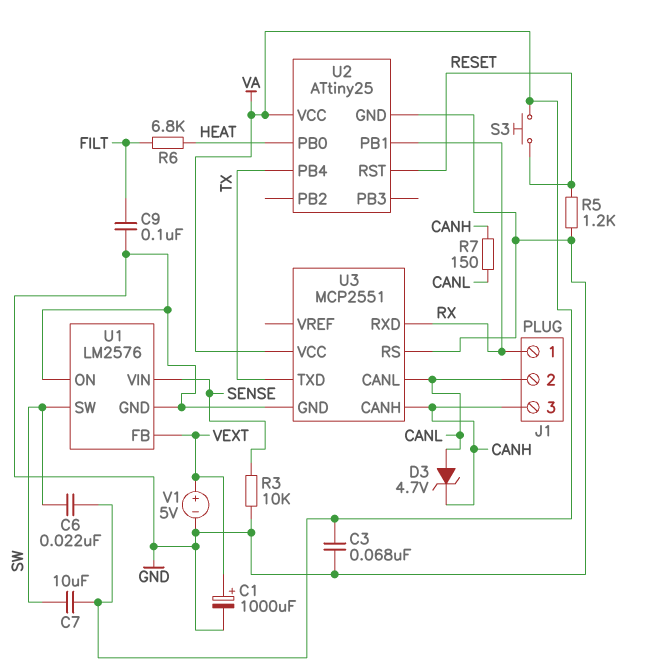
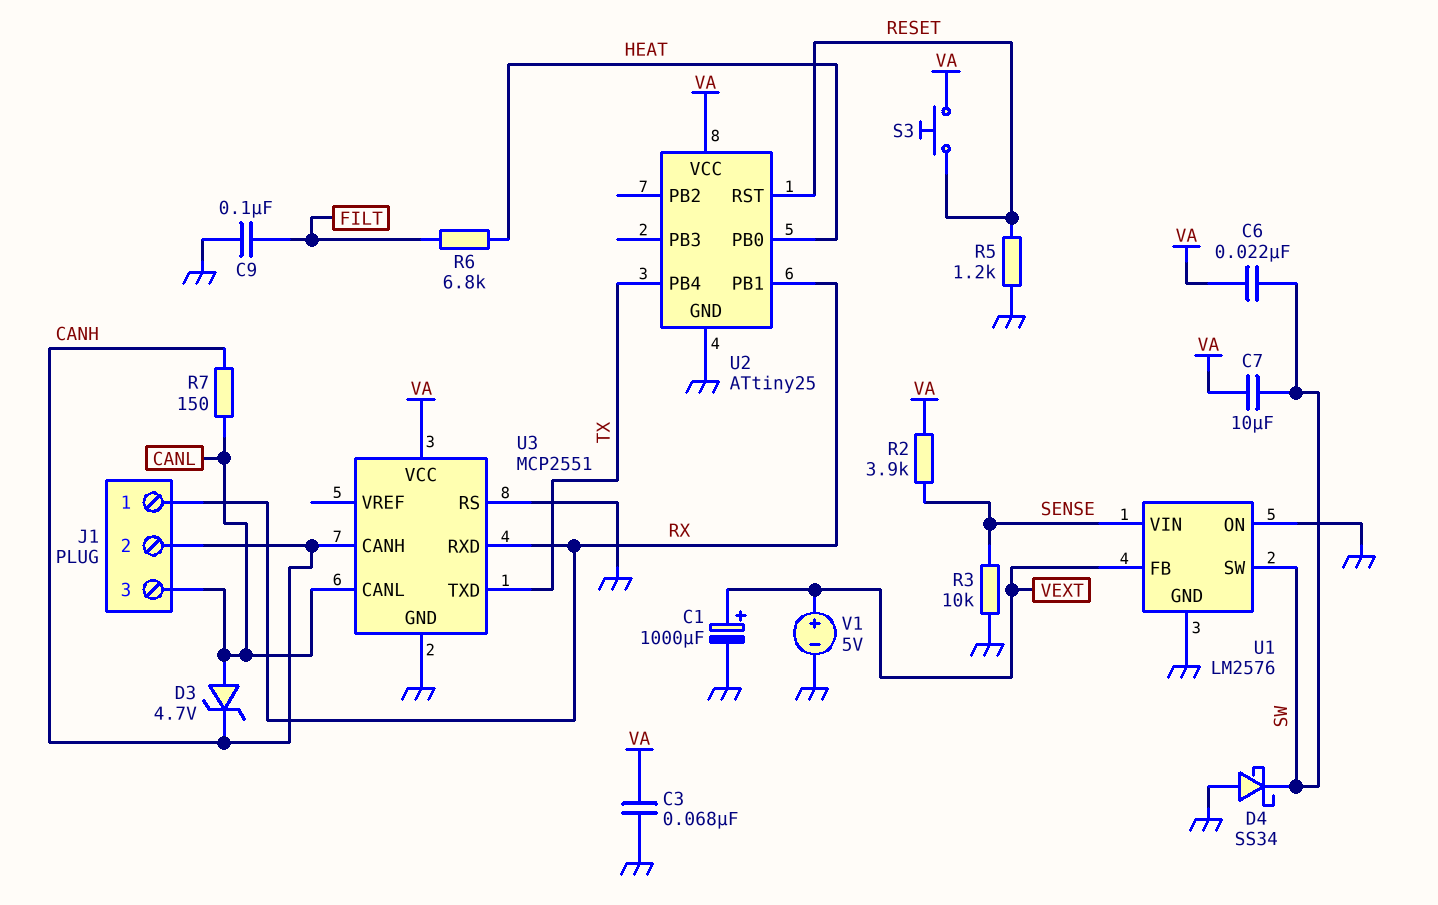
D4: none -> schottky SS34 (A GND, K SW)
J1 pin 2: CANL -> CANH
J1 pin 3: CANH -> CANL
R2: none -> 3.9k (SENSE, VA)

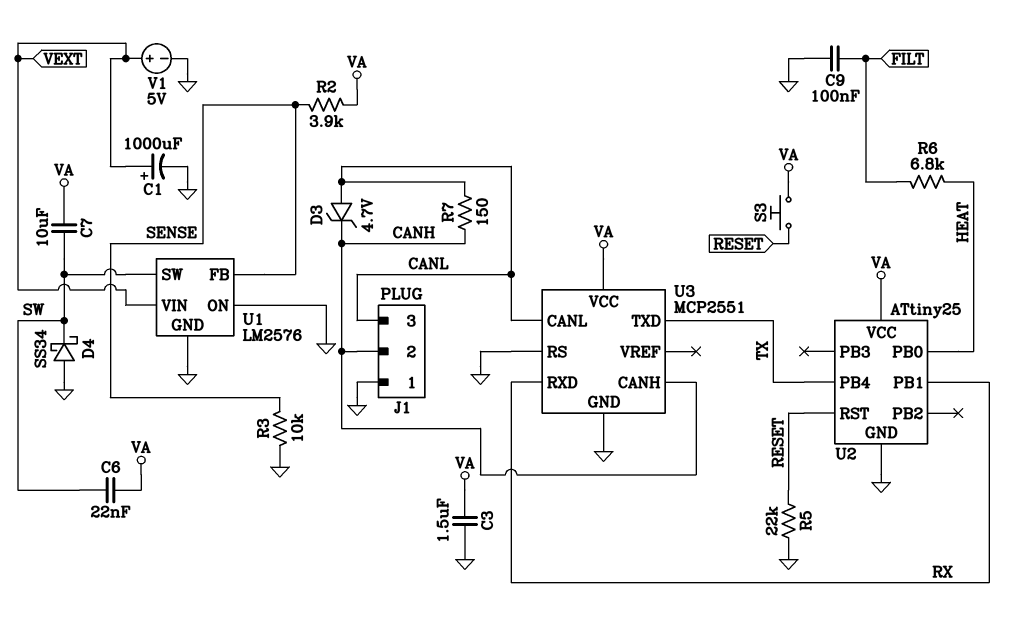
C3: 68nF (GND, VA) -> 1.5uF (GND, VA)
J1 pin 1: RX -> GND
R5: 1.2k (GND, RESET) -> 22k (GND, RESET)
U1 pin FB: VEXT -> SENSE
U1 pin VIN: SENSE -> VEXT

